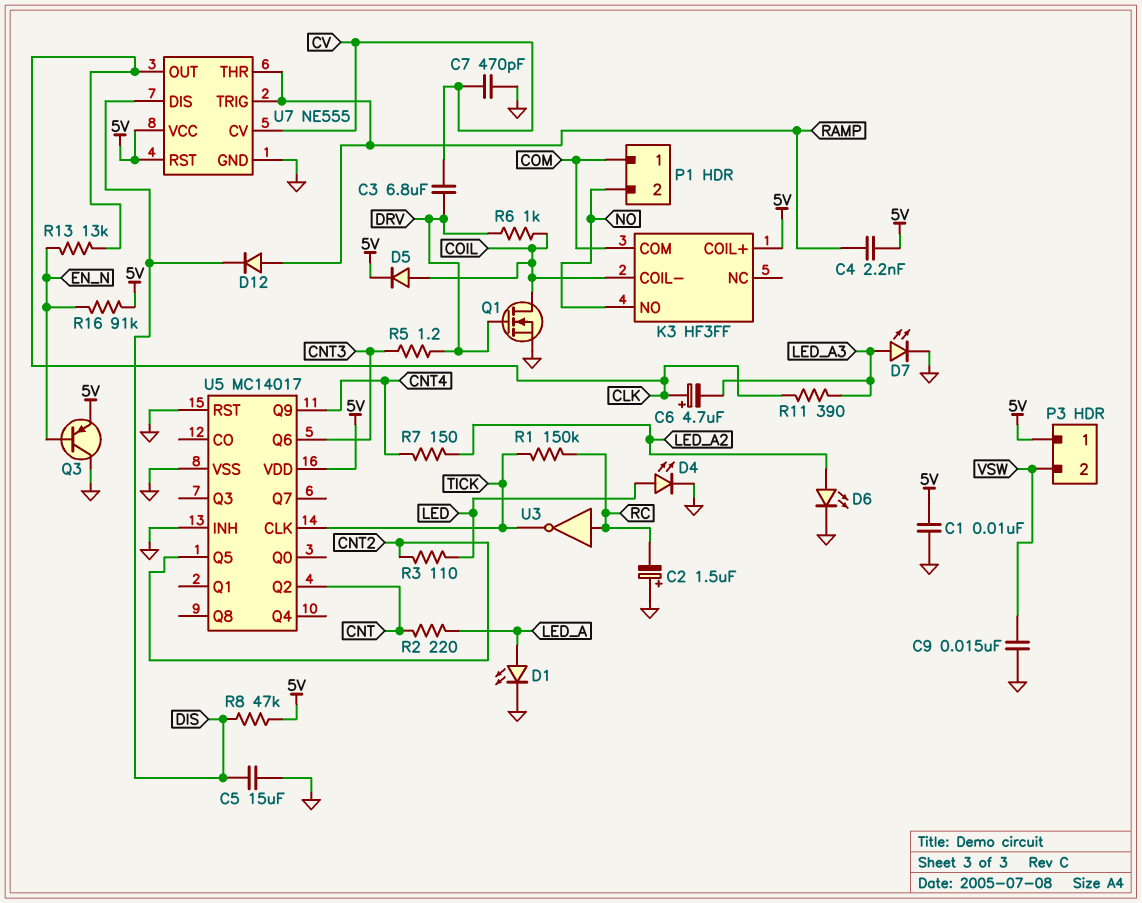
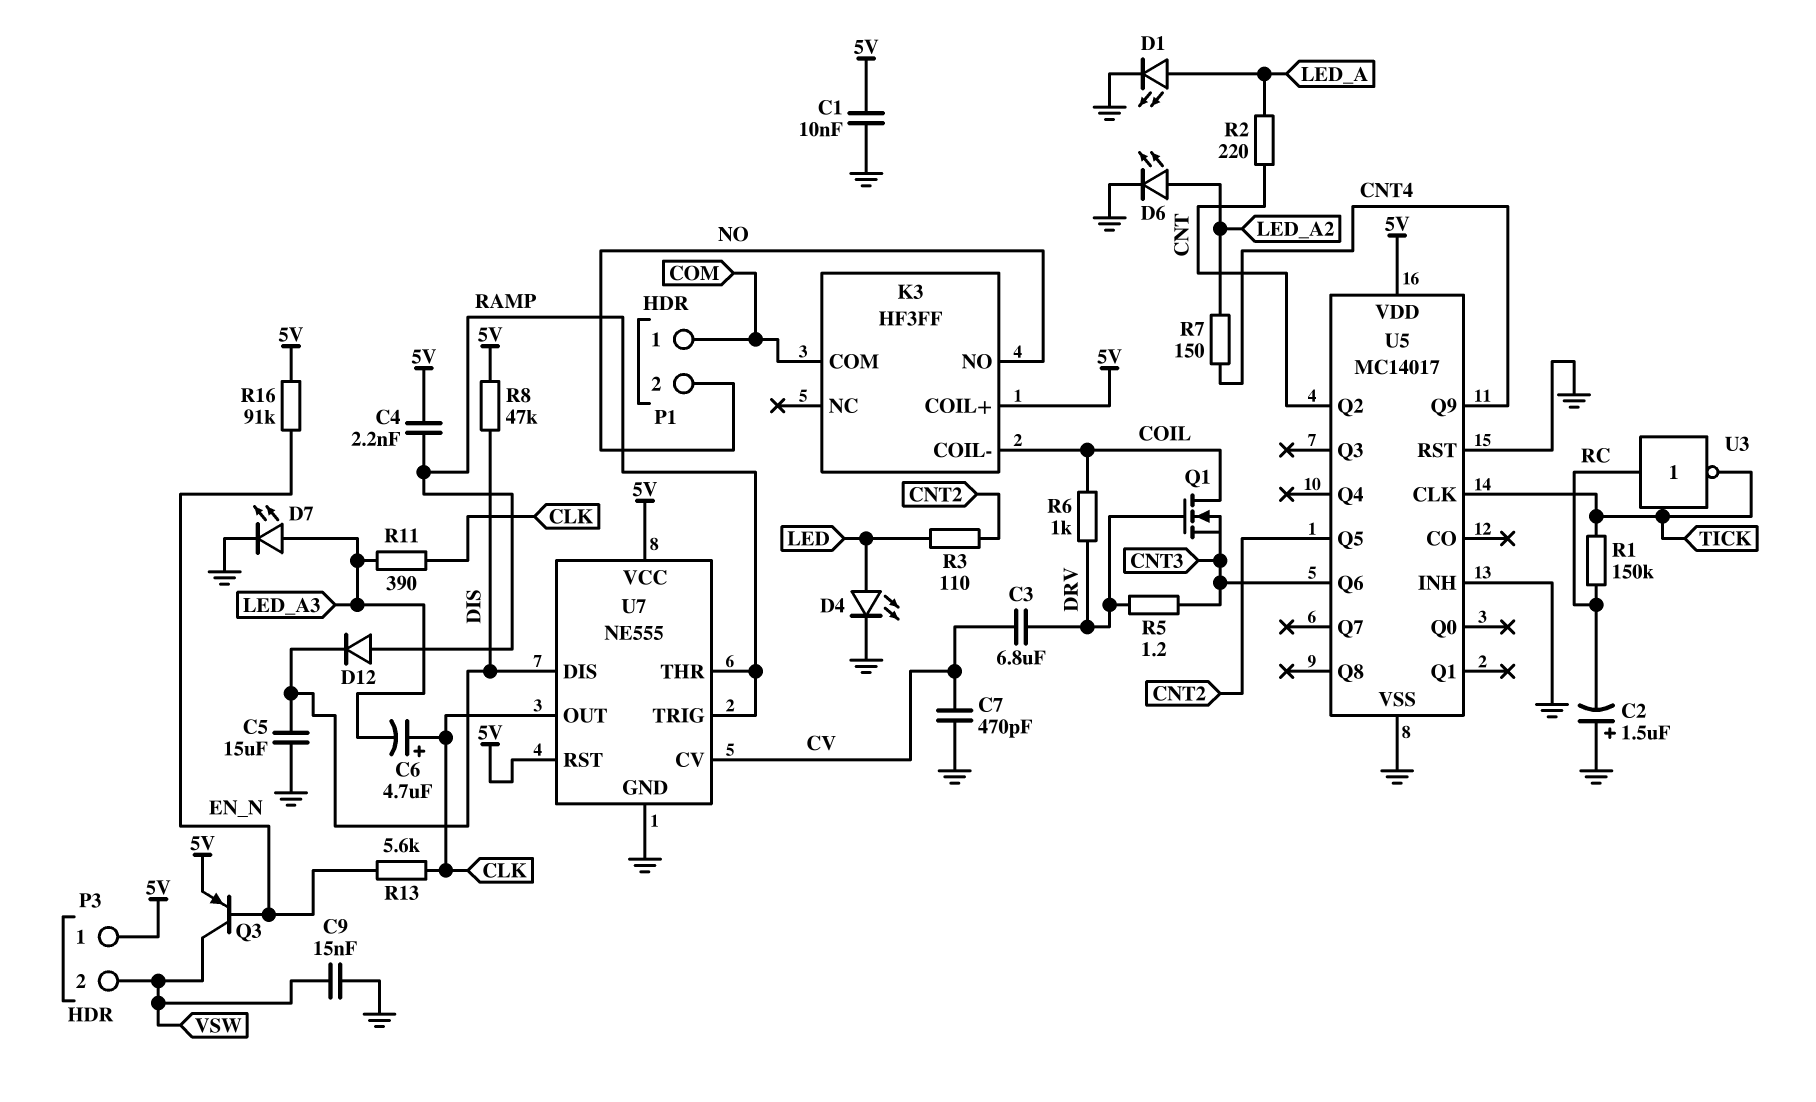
D5: diode (A COIL, K 5V) -> none
Q1: NMOS (G DRV, D COIL, S GND) -> NMOS (G DRV, D COIL, S CNT3)
Q3: PNP (B EN_N, C GND, E 5V) -> PNP (B EN_N, C VSW, E 5V)
R13: 13k (CLK, EN_N) -> 5.6k (CLK, EN_N)

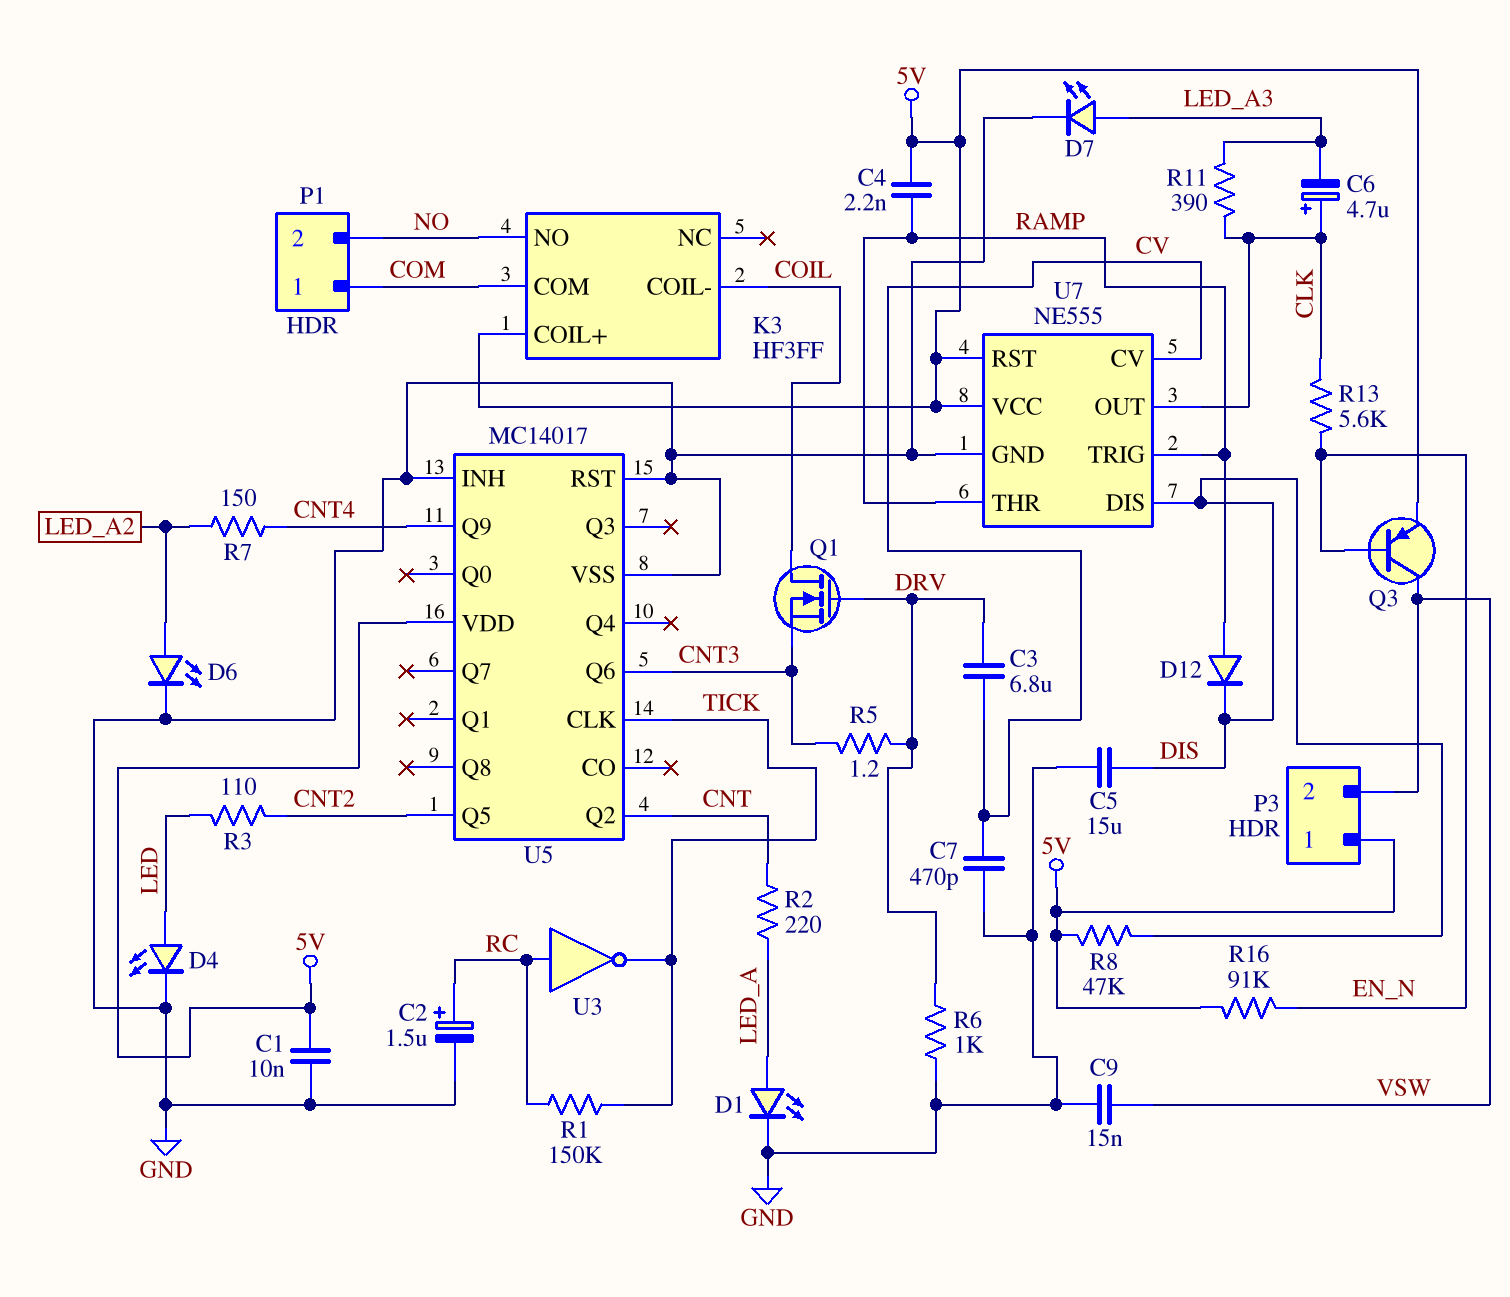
C2: 1.5uF (plus GND, minus RC) -> 1.5uF (plus RC, minus GND)
R6: 1k (COIL, DRV) -> 1k (DRV, GND)

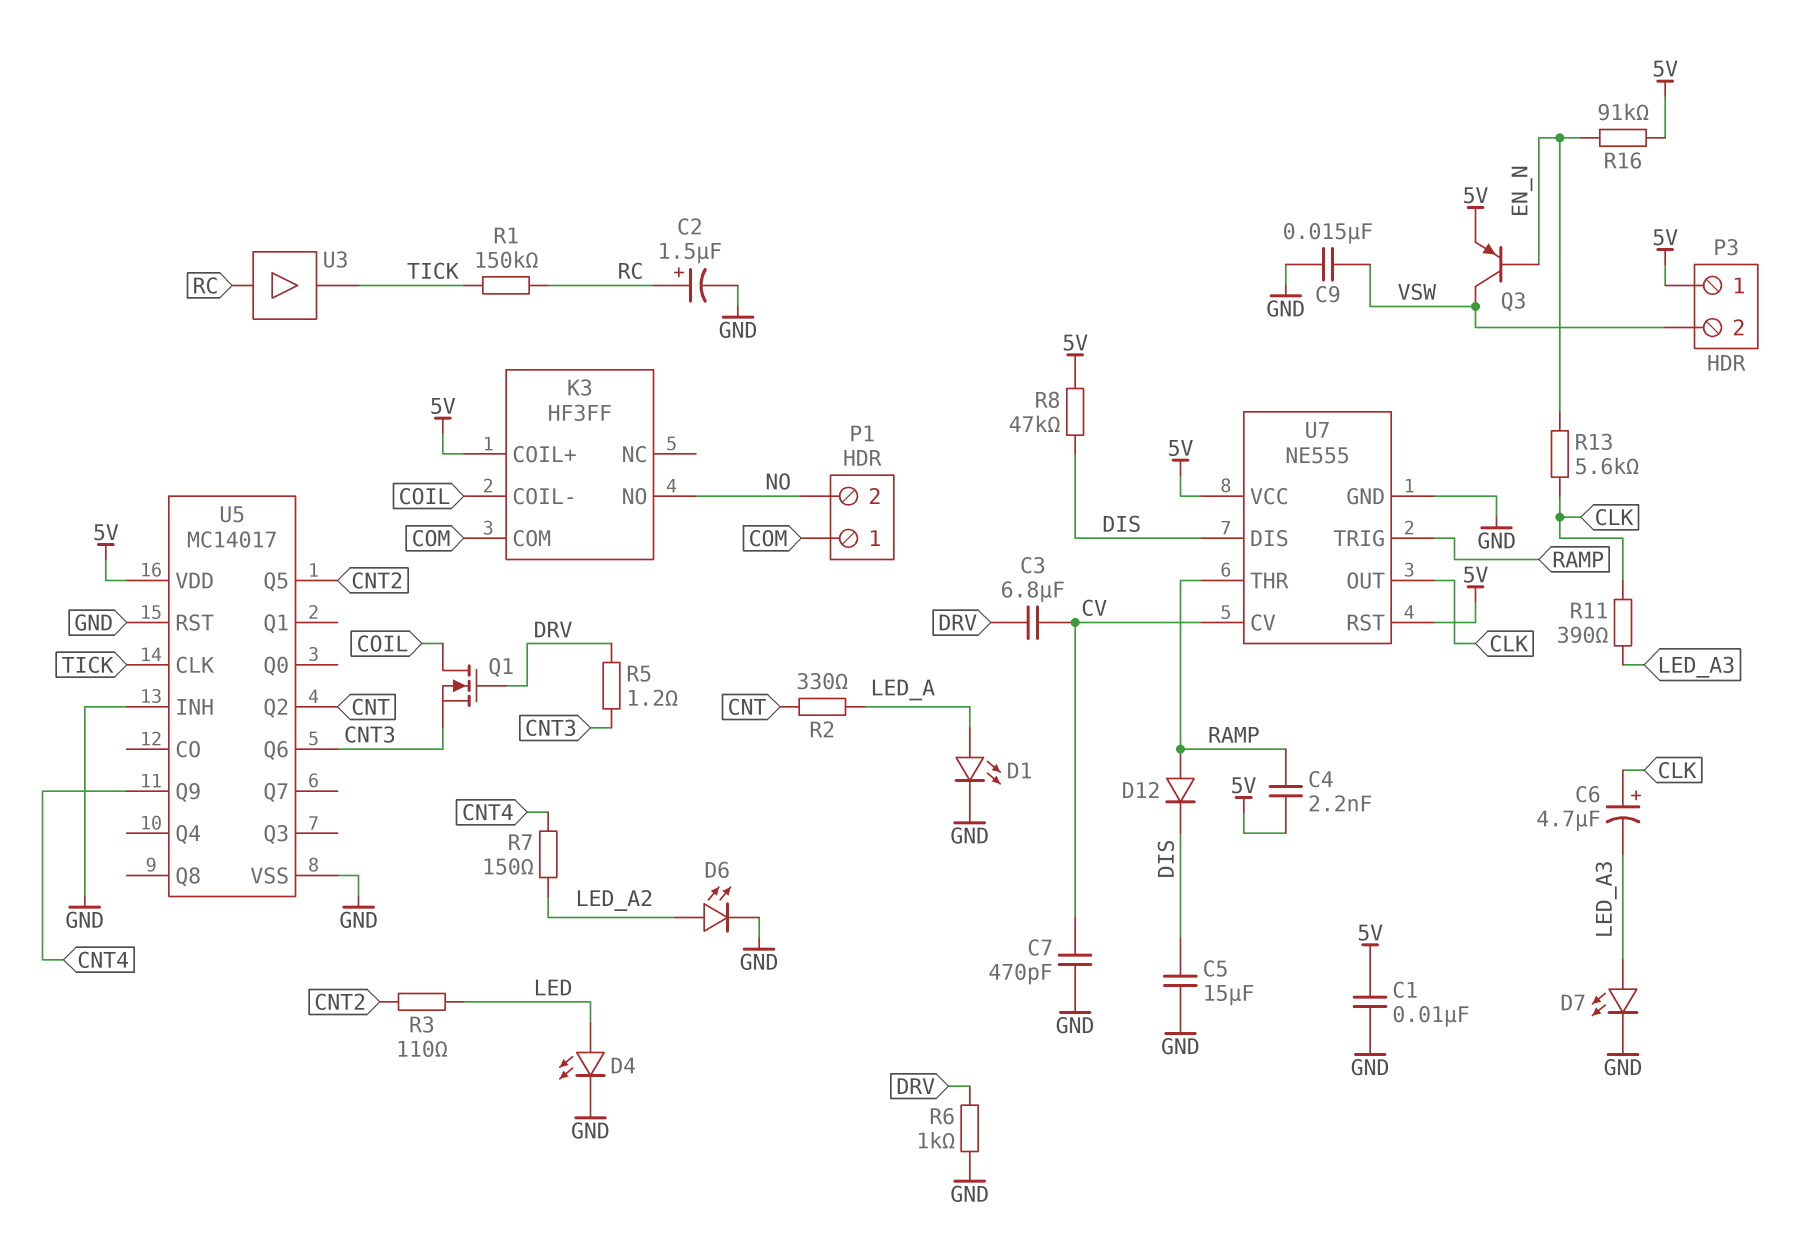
R2: 220 (CNT, LED_A) -> 330 (CNT, LED_A)
U3: NOT (in RC, out TICK) -> buffer (in RC, out TICK)

